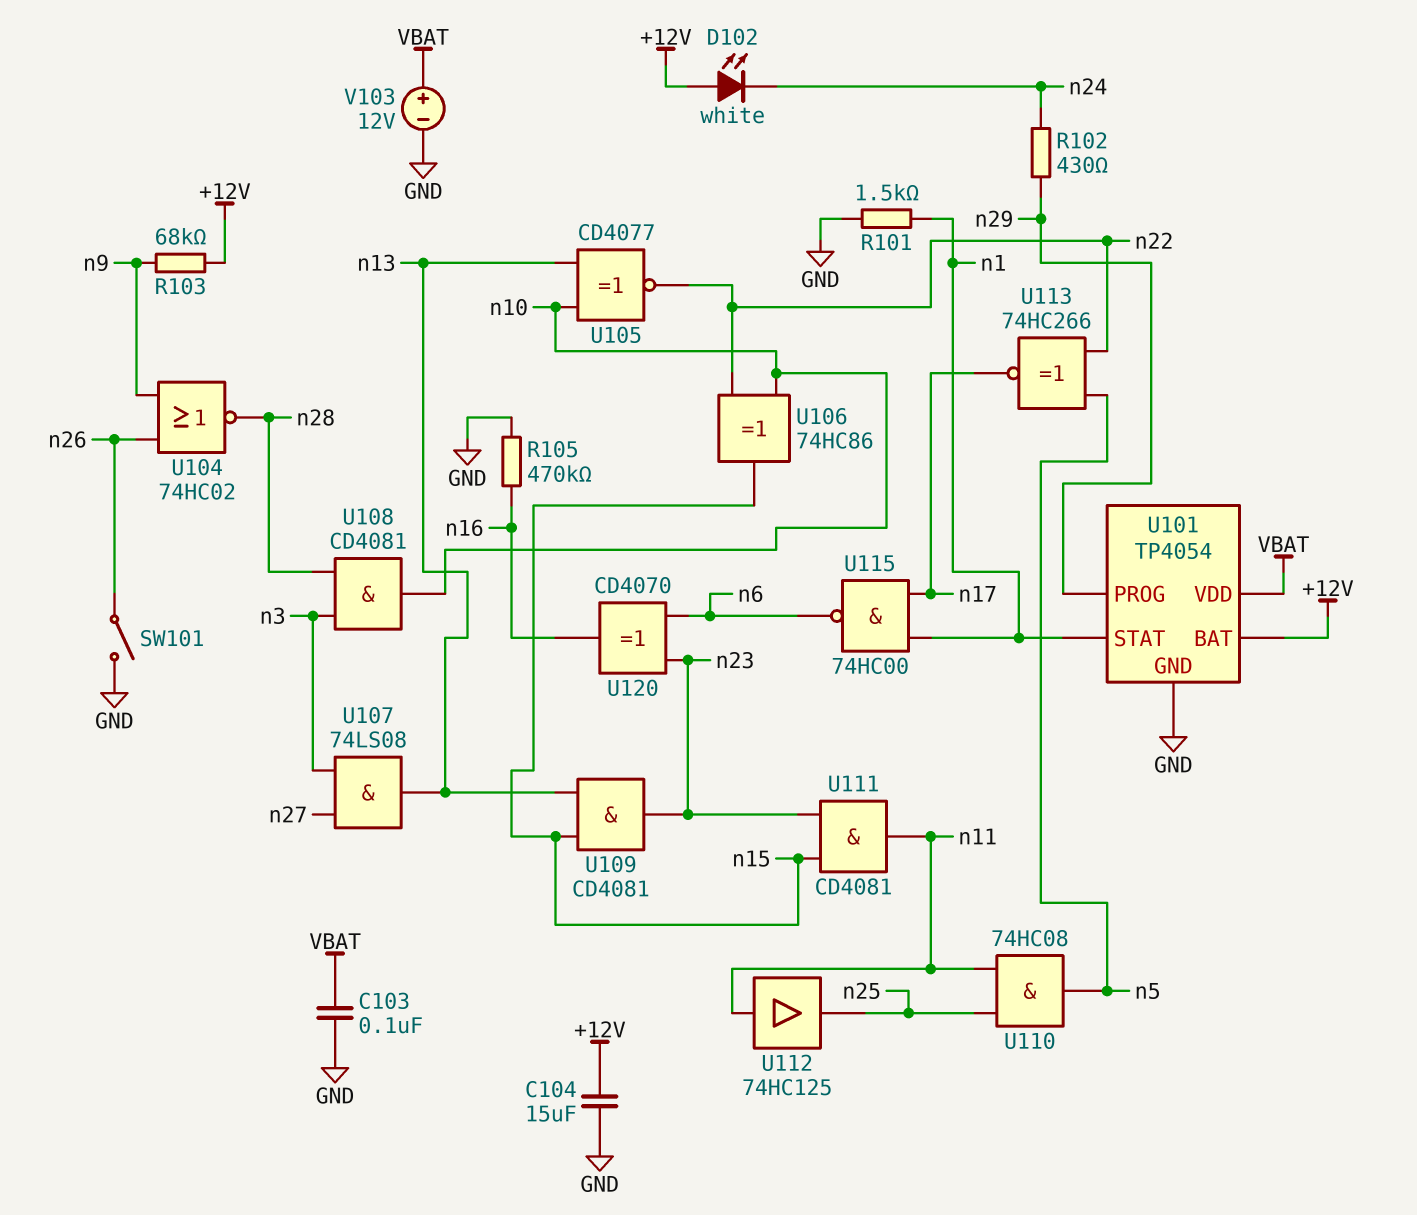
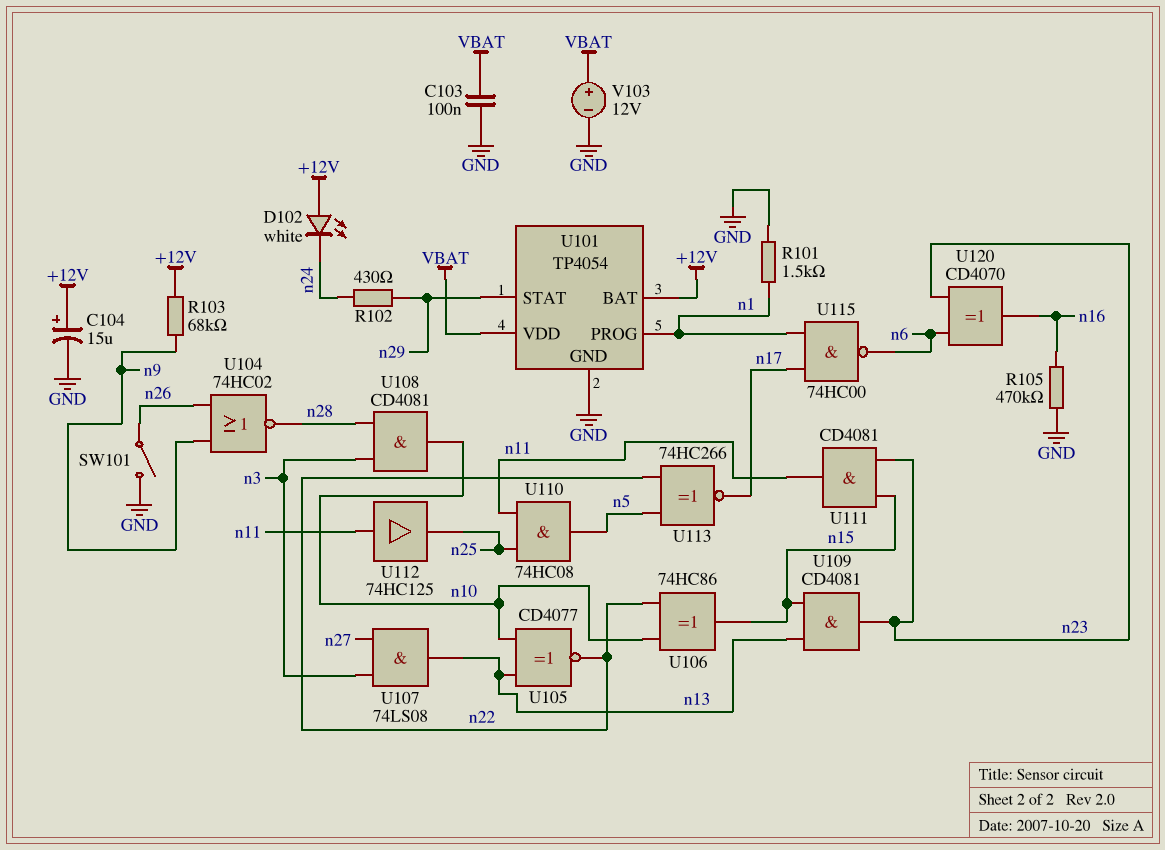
C104: 15uF (+12V, GND) -> 15uF (plus +12V, minus GND)
U101 pin PROG: n29 -> n1
U101 pin STAT: n1 -> n29

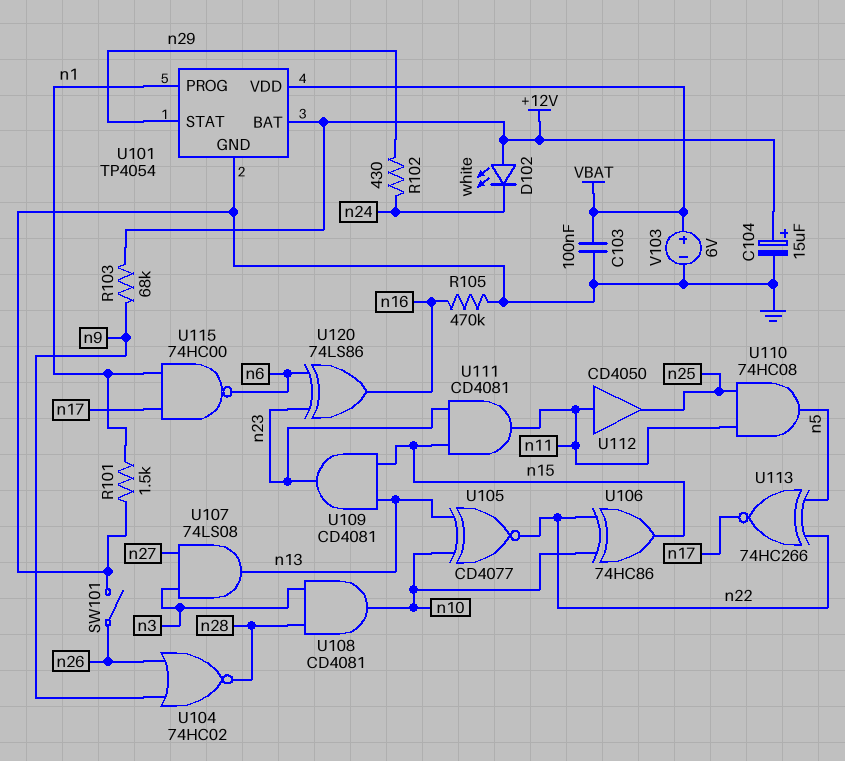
U112: buffer 74HC125 (in n11, out n25) -> buffer CD4050 (in n11, out n25)
U120: XOR CD4070 (in n6, in n23, out n16) -> XOR 74LS86 (in n6, in n23, out n16)
V103: 12V (plus VBAT, minus GND) -> 6V (plus VBAT, minus GND)

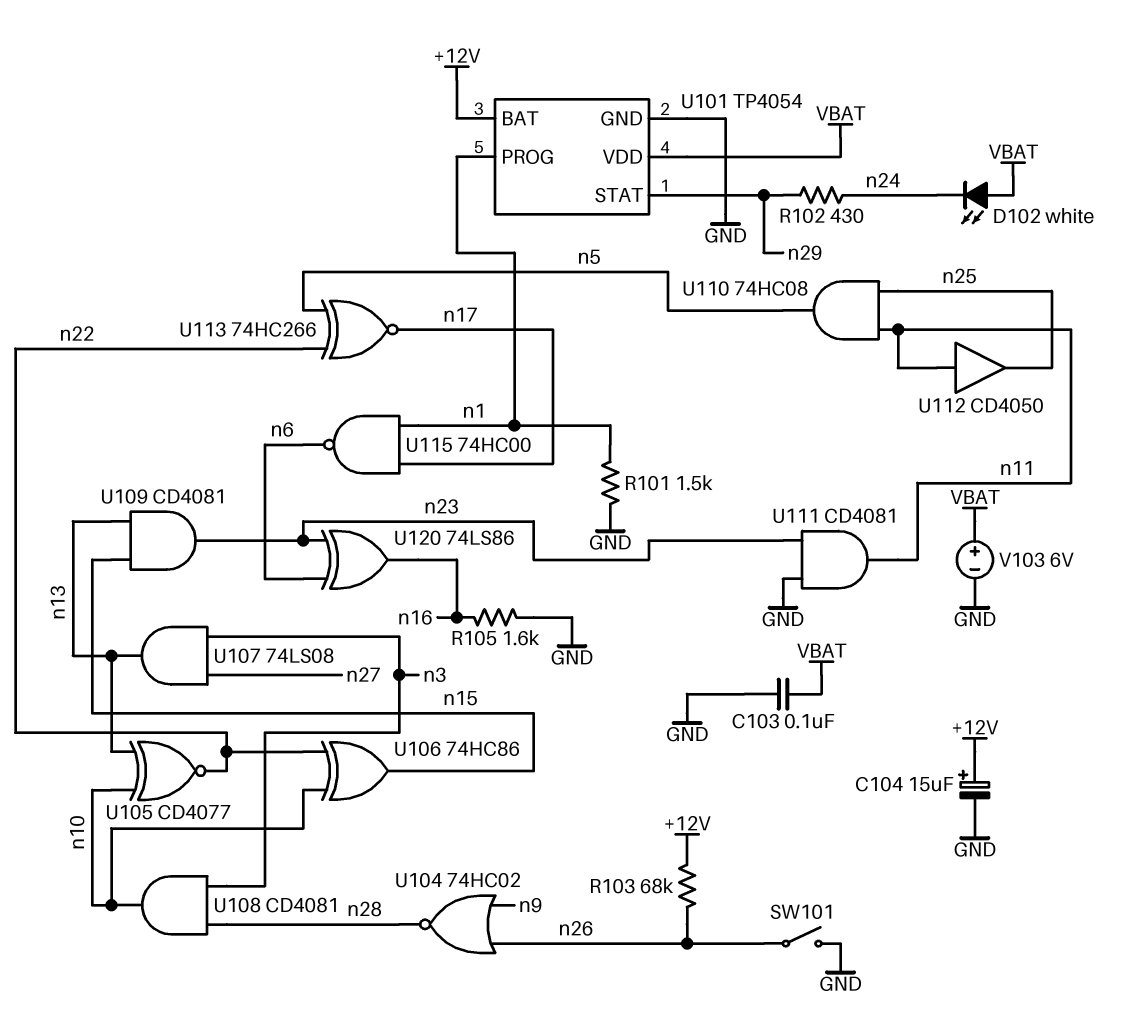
D102: LED white (A +12V, K n24) -> LED white (A VBAT, K n24)
R103: 68k (+12V, n9) -> 68k (+12V, n26)
R105: 470k (GND, n16) -> 1.6k (GND, n16)
U111: AND CD4081 (in n15, in n23, out n11) -> AND CD4081 (in GND, in n23, out n11)

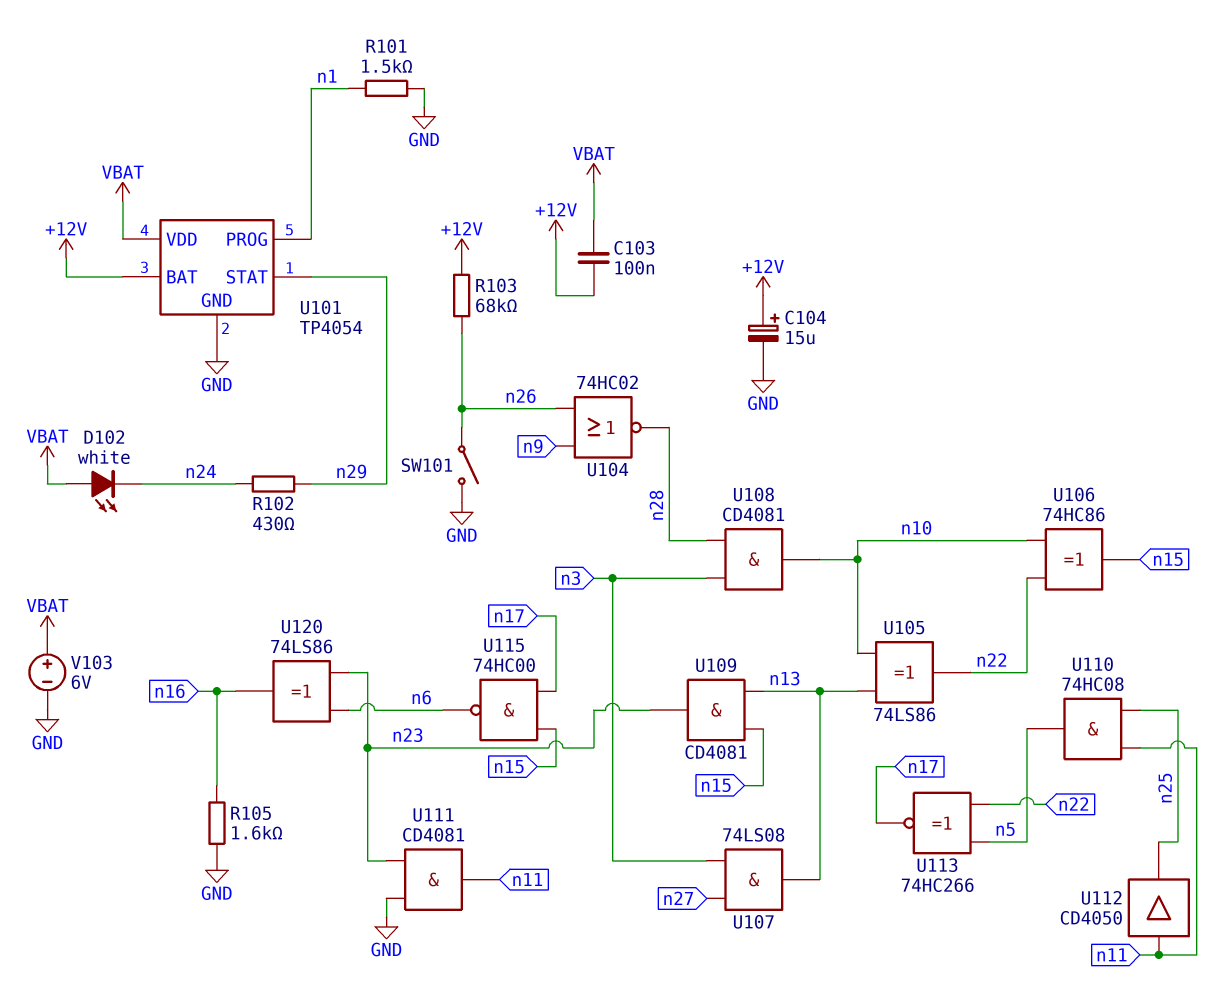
C103: 100nF (GND, VBAT) -> 100nF (+12V, VBAT)
U105: XNOR CD4077 (in n10, in n13, out n22) -> XOR 74LS86 (in n10, in n13, out n22)
U115: NAND 74HC00 (in n1, in n17, out n6) -> NAND 74HC00 (in n15, in n17, out n6)

